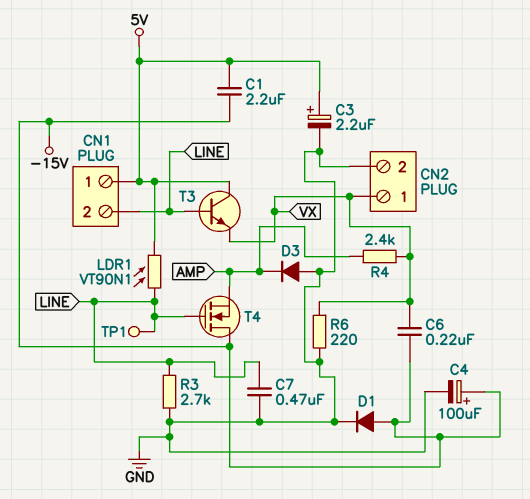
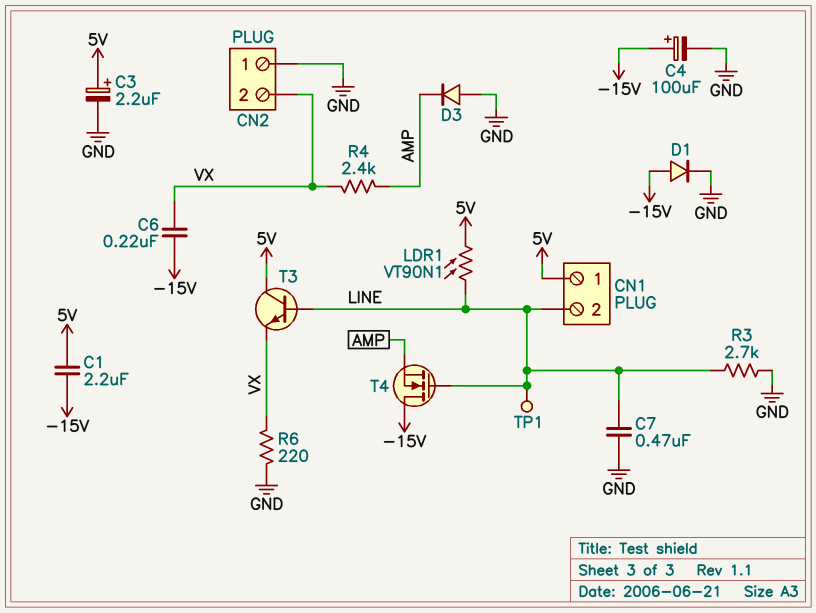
CN2 pin 1: VX -> GND
CN2 pin 2: GND -> VX

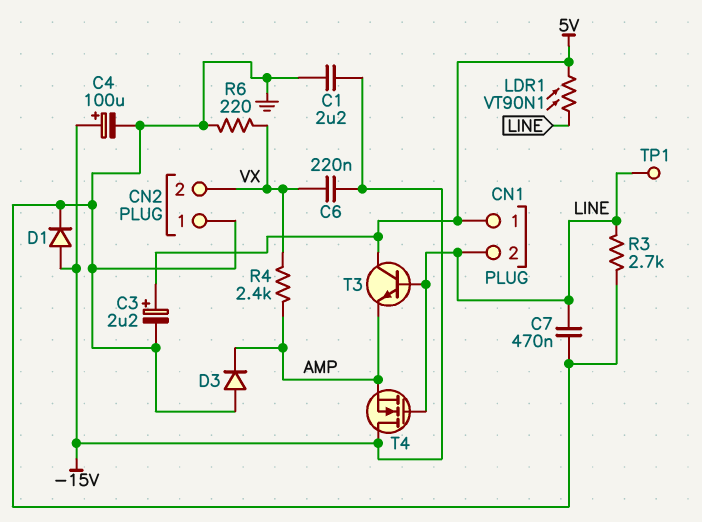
C1: 2.2uF (-15V, 5V) -> 2.2uF (-15V, GND)
T3: NPN (B LINE, C 5V, E VX) -> NPN (B LINE, C 5V, E AMP)

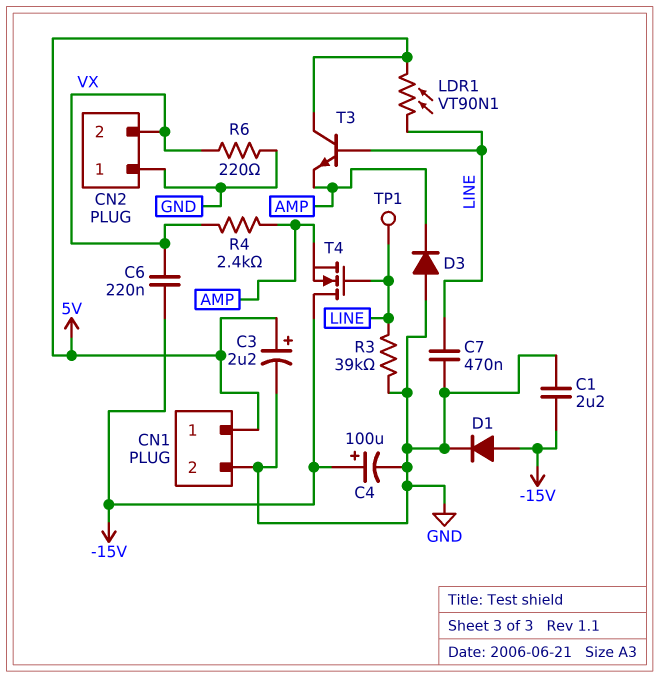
CN1 pin 2: LINE -> GND
R3: 2.7k (GND, LINE) -> 39k (GND, LINE)

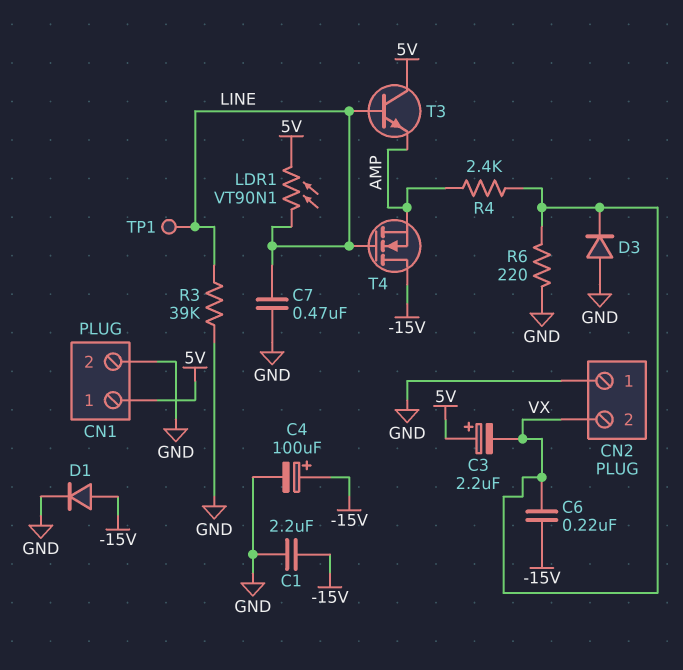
C3: 2.2uF (plus 5V, minus GND) -> 2.2uF (plus 5V, minus VX)
D3: diode (A GND, K AMP) -> diode (A GND, K VX)

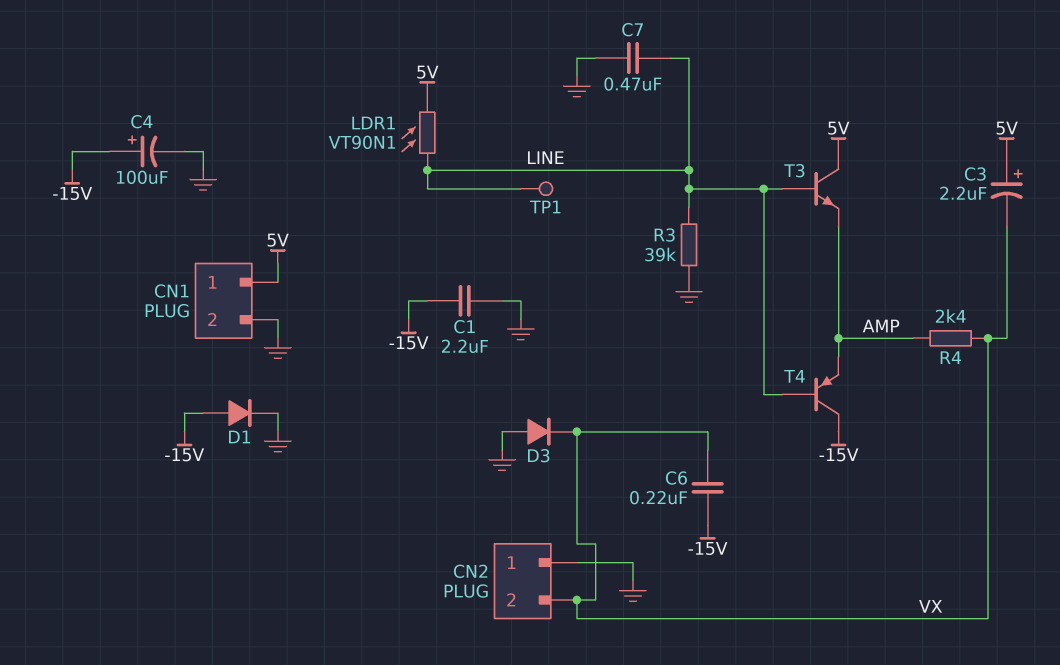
R6: 220 (GND, VX) -> none
T4: NMOS (G LINE, D -15V, S AMP) -> PNP (B LINE, C -15V, E AMP)

